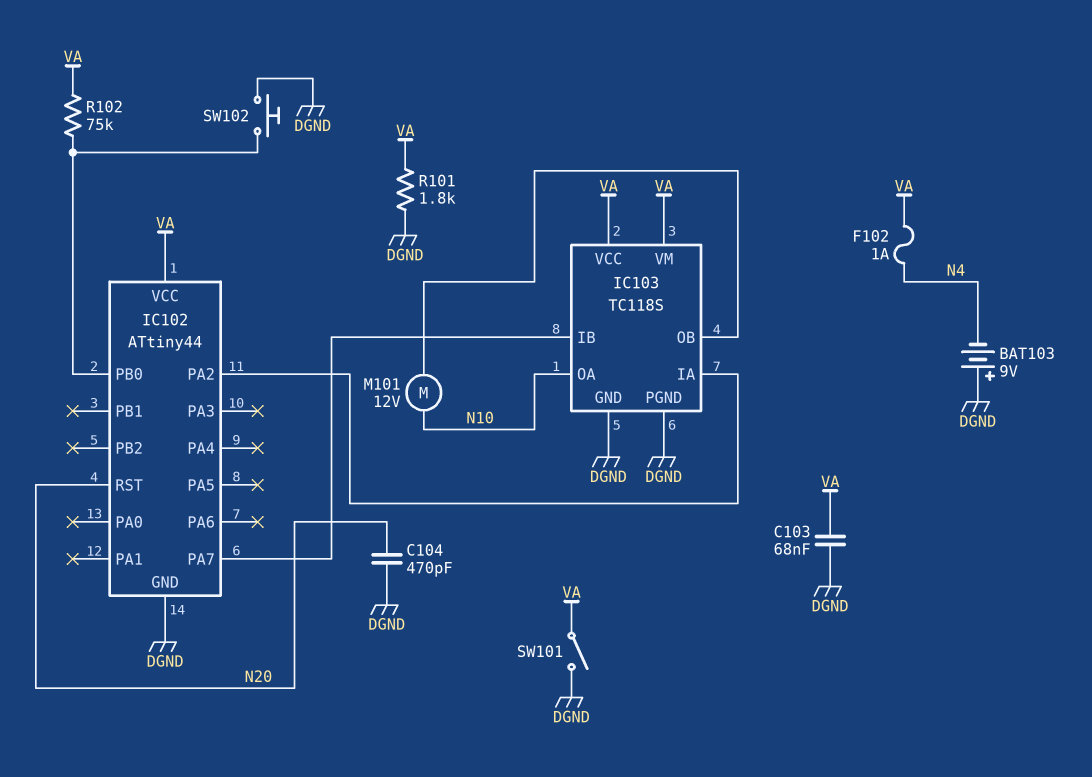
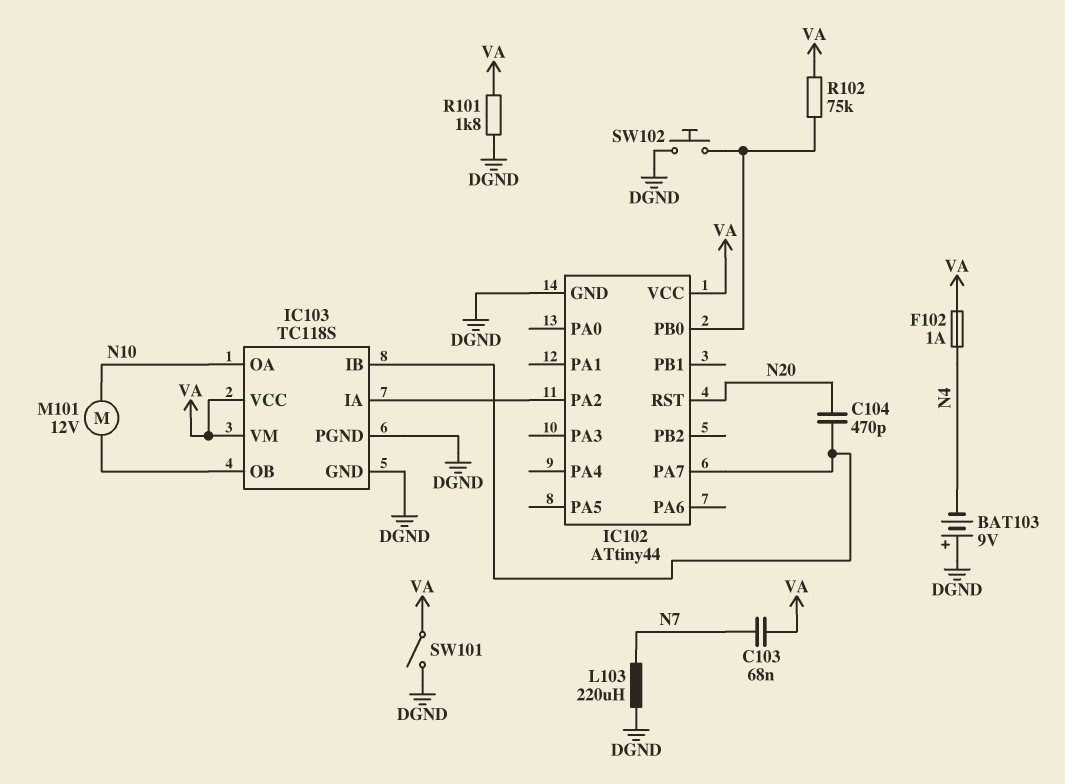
C103: 68nF (DGND, VA) -> 68nF (N7, VA)
C104: 470pF (DGND, N20) -> 470pF (IC102/PA7, N20)
L103: none -> 220uH (DGND, N7)

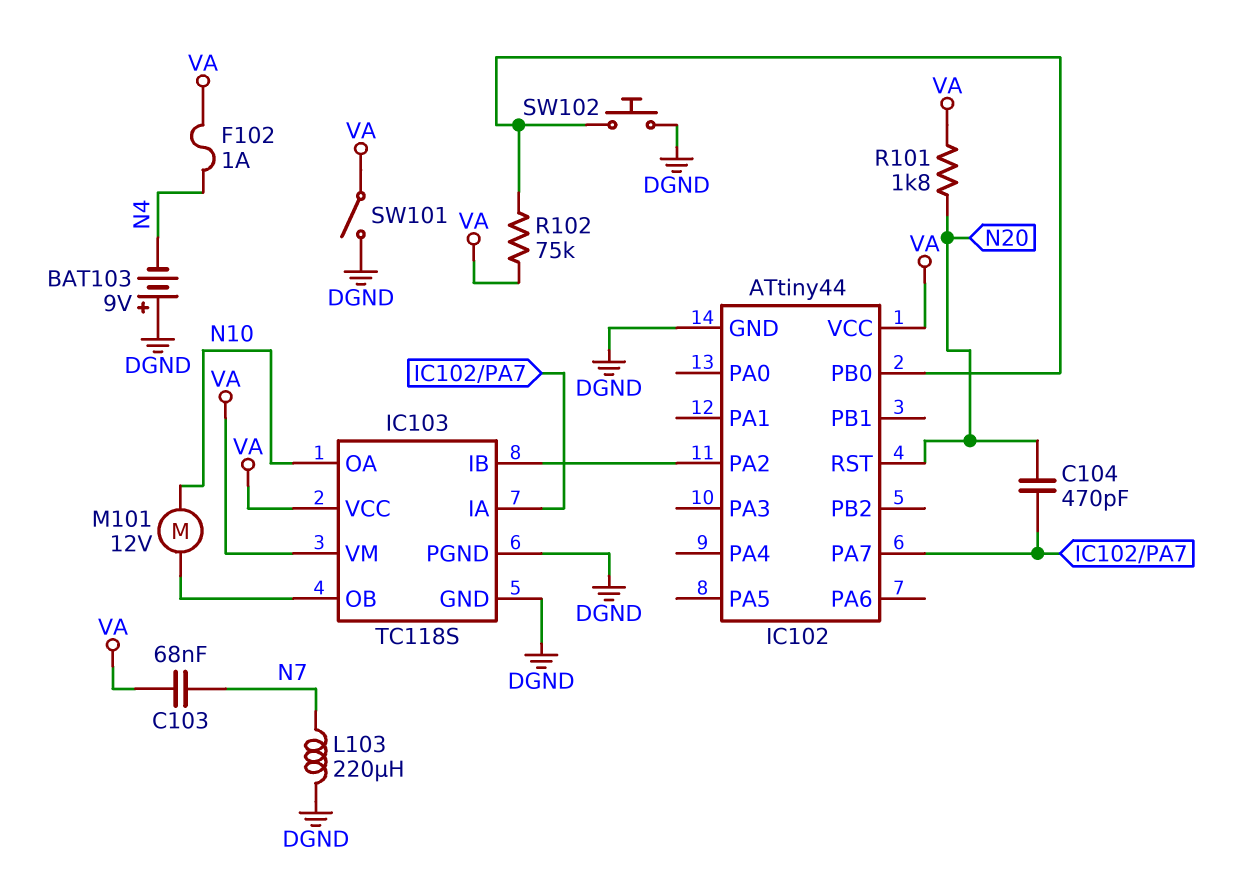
IC103 pin IA: IC102/PA2 -> IC102/PA7
IC103 pin IB: IC102/PA7 -> IC102/PA2
R101: 1.8k (DGND, VA) -> 1.8k (N20, VA)

